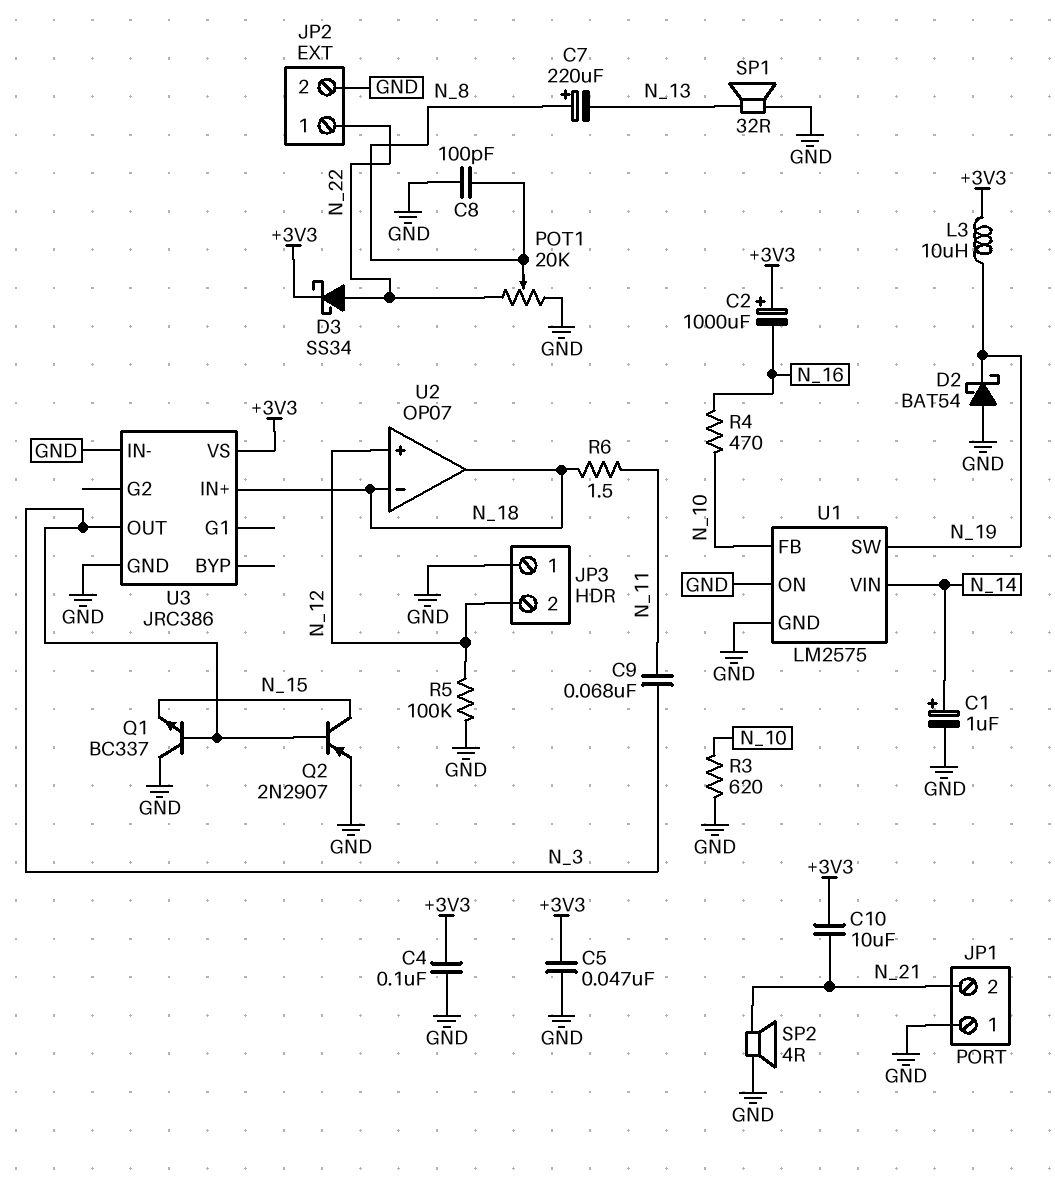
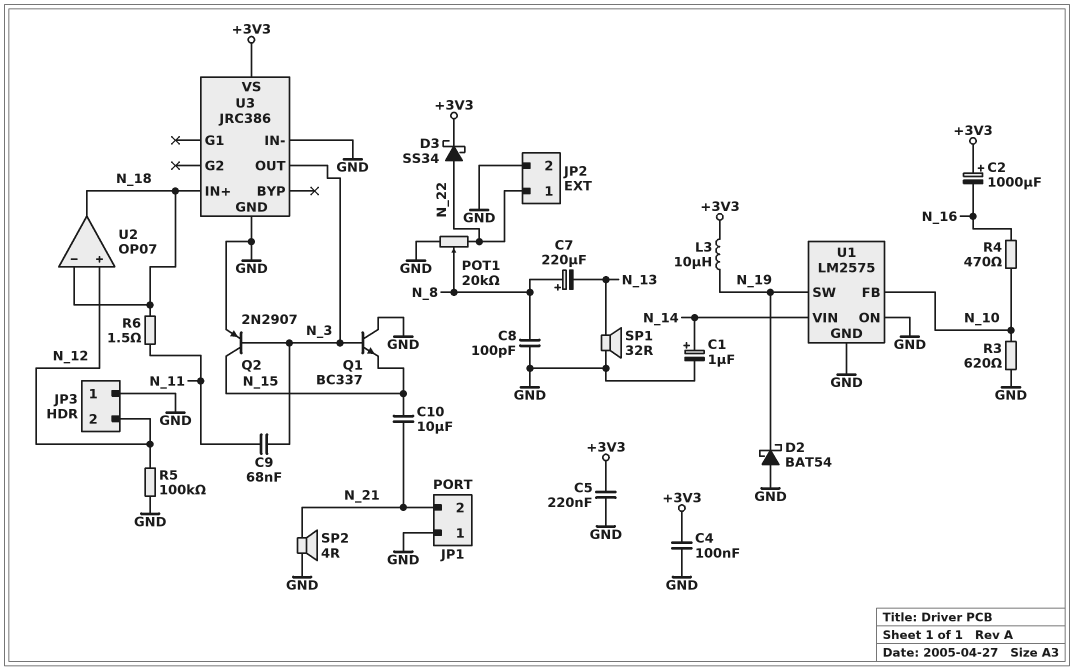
C5: 47nF (+3V3, GND) -> 220nF (+3V3, GND)
C10: 10uF (+3V3, N_21) -> 10uF (N_15, N_21)

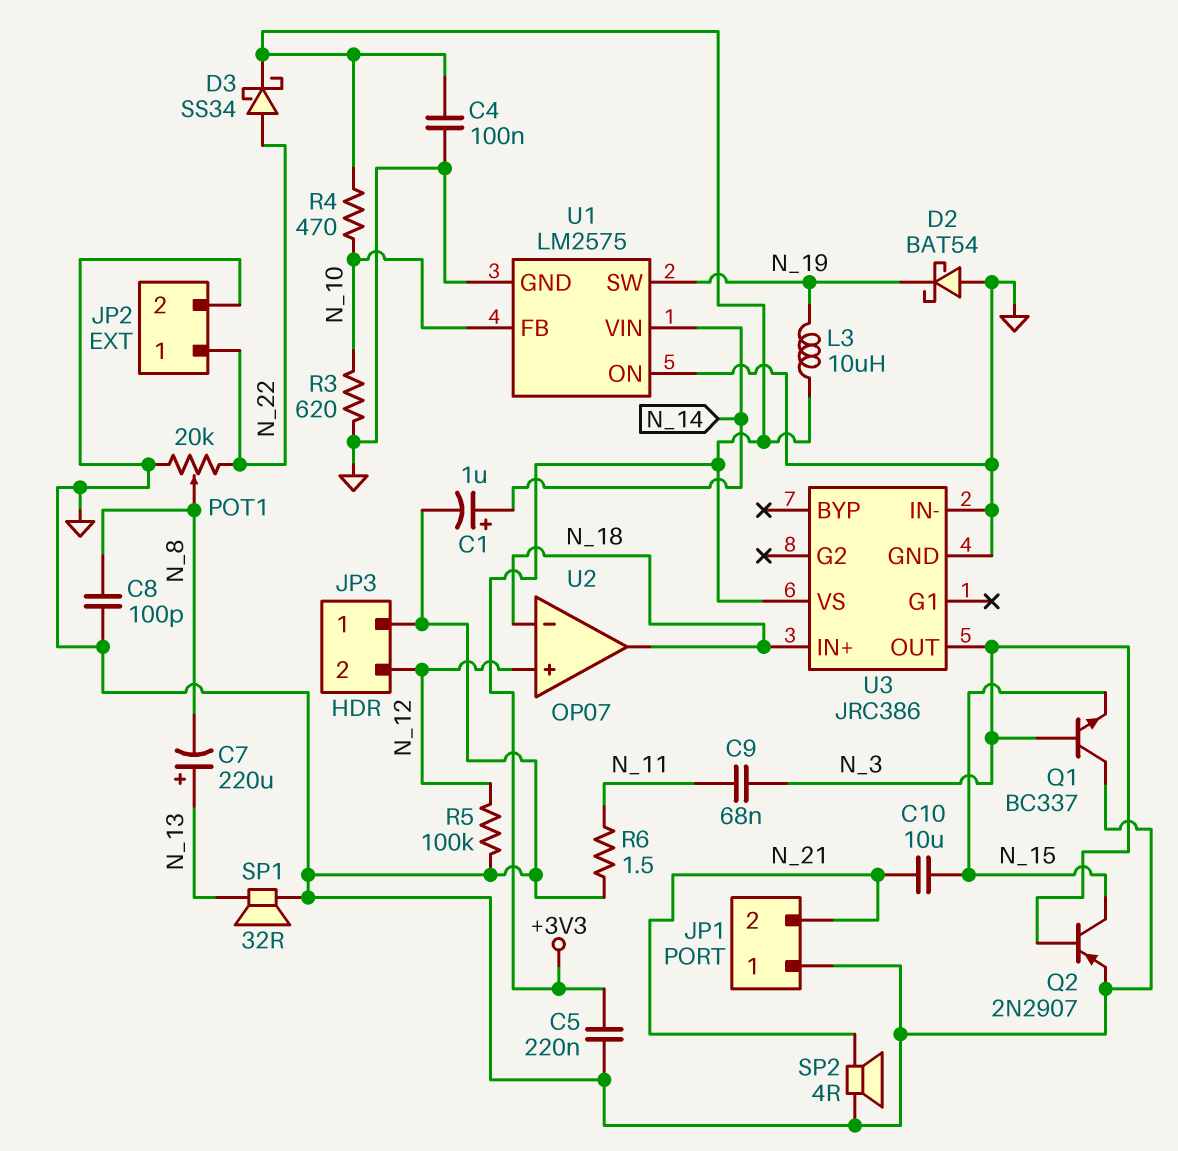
C2: 1000uF (plus +3V3, minus N_16) -> none
C7: 220uF (plus N_8, minus N_13) -> 220uF (plus N_13, minus N_8)
R4: 470 (N_10, N_16) -> 470 (+3V3, N_10)
R6: 1.5 (N_11, N_18) -> 1.5 (GND, N_11)

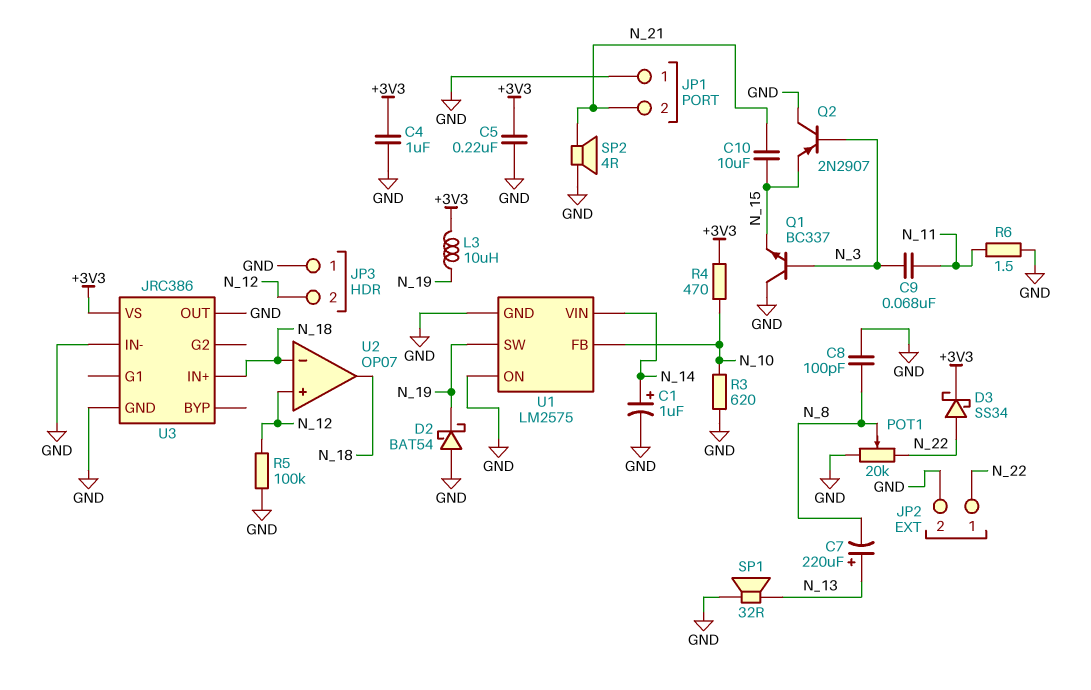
C4: 100nF (+3V3, GND) -> 1uF (+3V3, GND)
Q2: PNP 2N2907 (B N_3, C N_15, E GND) -> PNP 2N2907 (B N_3, C GND, E N_15)
U3 pin OUT: N_3 -> GND

